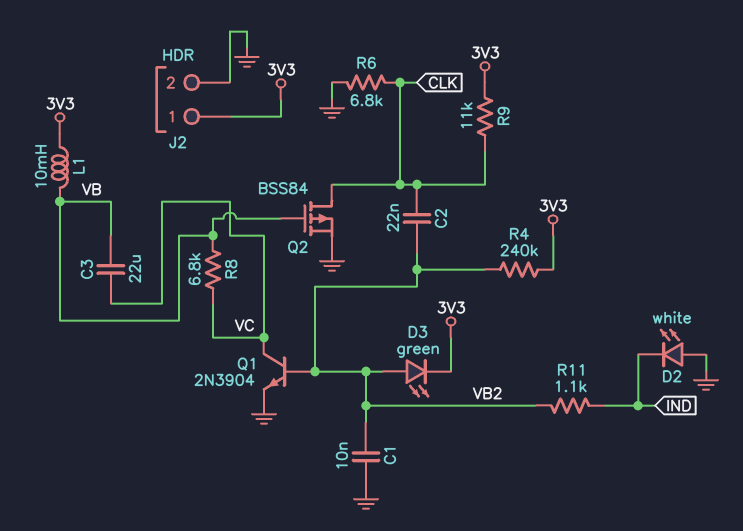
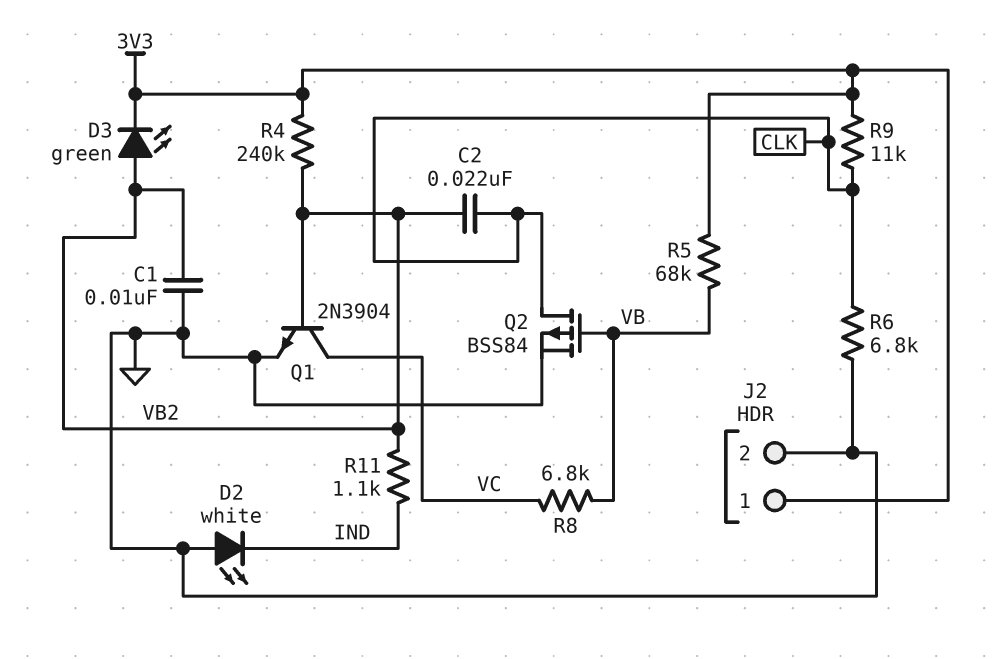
C3: 22uF (VB, VC) -> none
L1: 10mH (3V3, VB) -> none
R5: none -> 68k (3V3, VB)

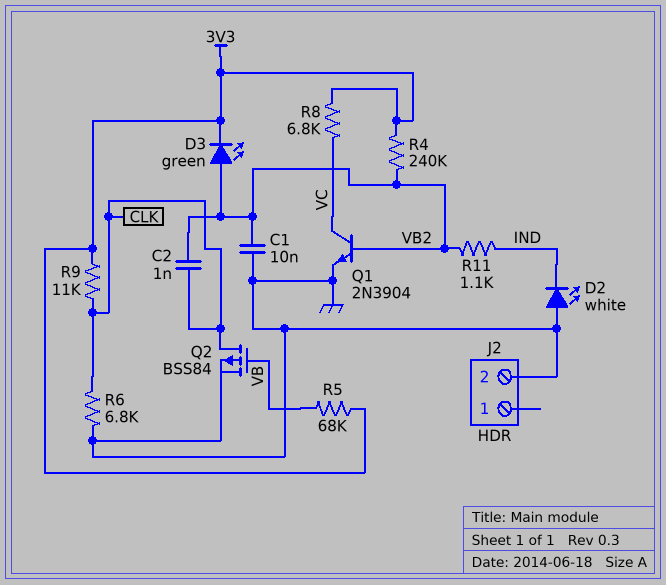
C2: 22nF (CLK, VB2) -> 1nF (CLK, VB2)
J2 pin 1: 3V3 -> none
R8: 6.8k (VB, VC) -> 6.8k (3V3, VC)

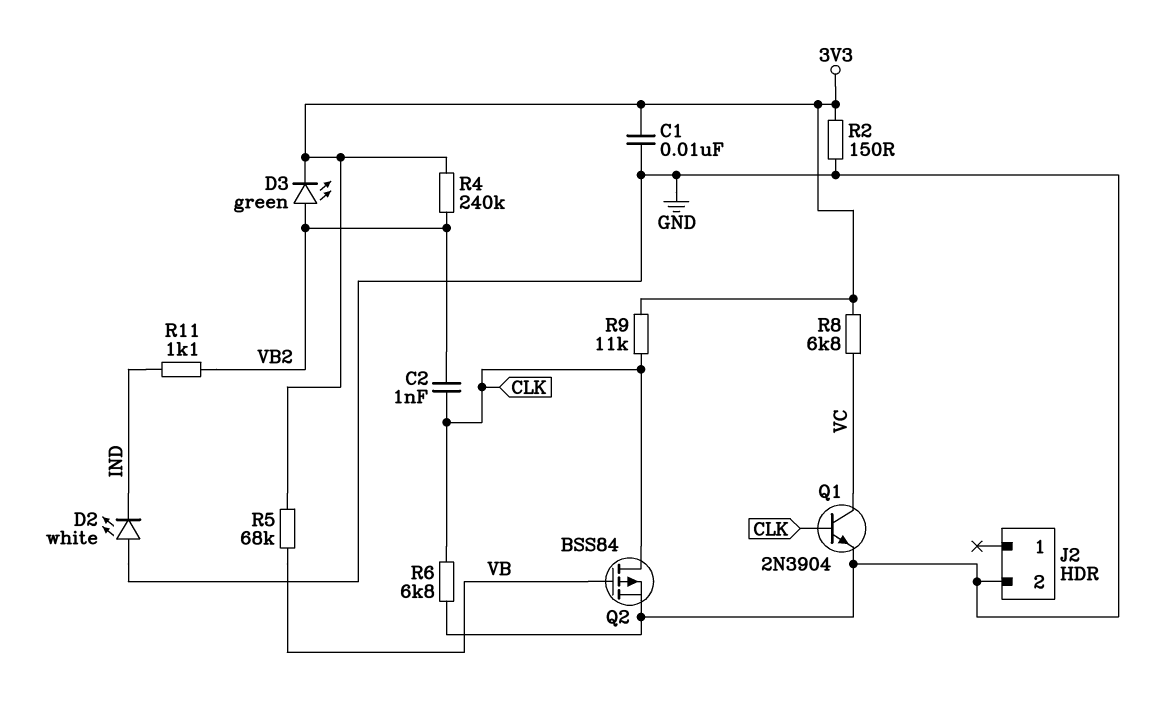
C1: 10nF (GND, VB2) -> 10nF (3V3, GND)
Q1: NPN 2N3904 (B VB2, C VC, E GND) -> NPN 2N3904 (B CLK, C VC, E GND)
R2: none -> 150 (3V3, GND)

